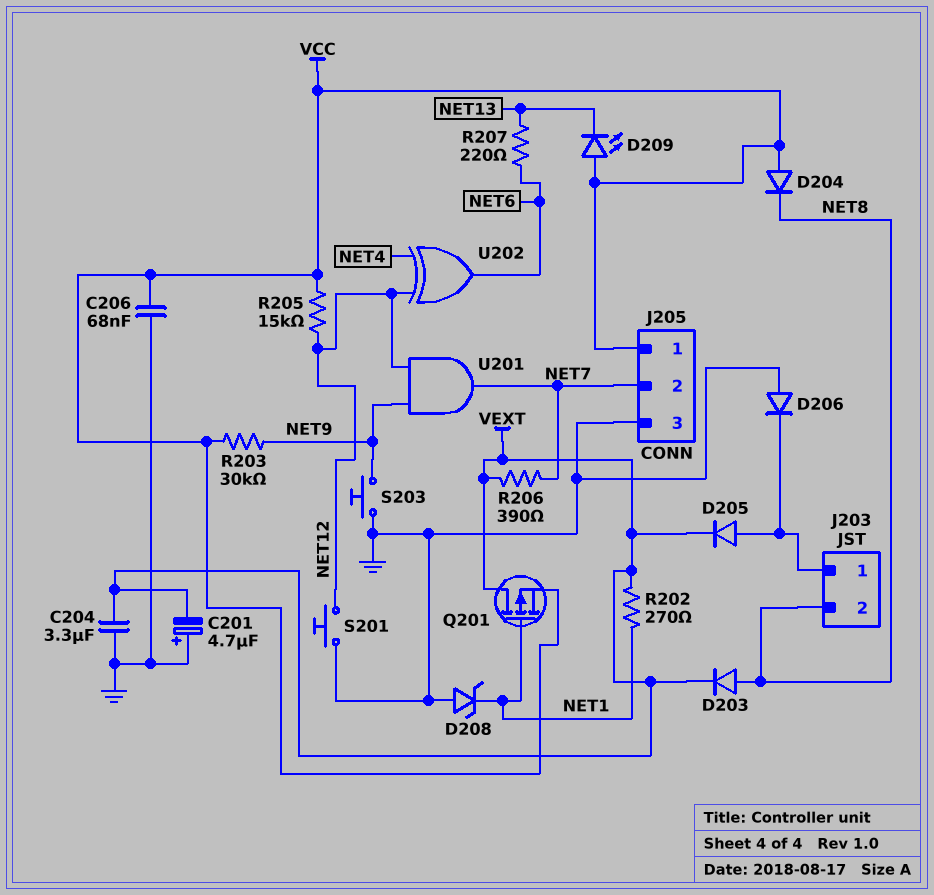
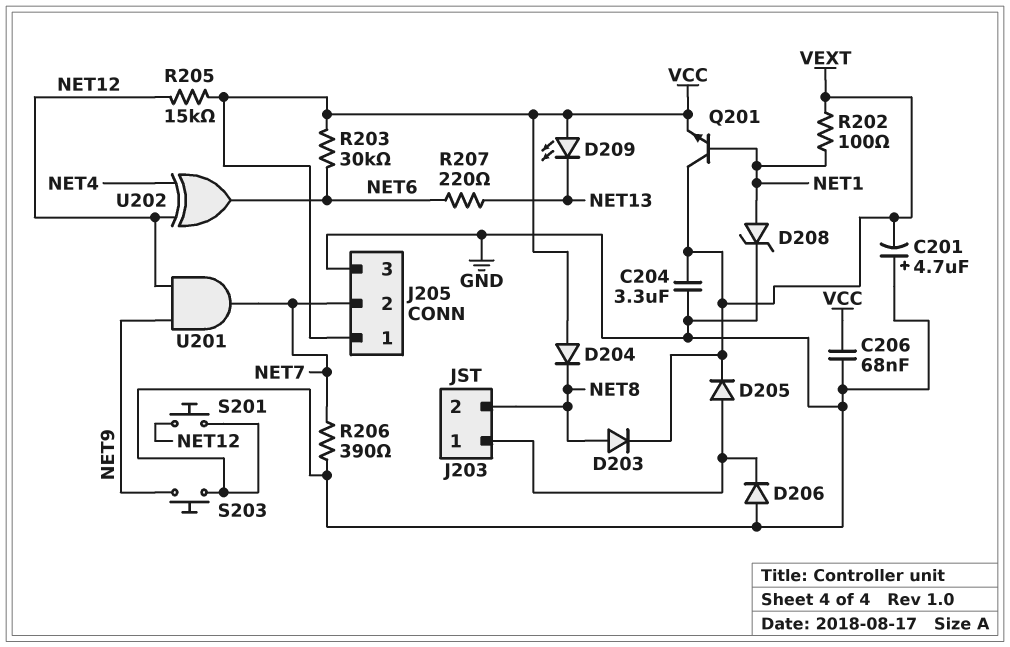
D208: zener (A GND, K NET1) -> zener (A NET1, K GND)
Q201: PMOS (G NET1, D VEXT, S VCC) -> NPN (B NET1, C VEXT, E VCC)
R202: 270 (NET1, VEXT) -> 100 (NET1, VEXT)
R203: 30k (NET9, VCC) -> 30k (NET6, VCC)
R206: 390 (NET7, VEXT) -> 390 (GND, NET7)

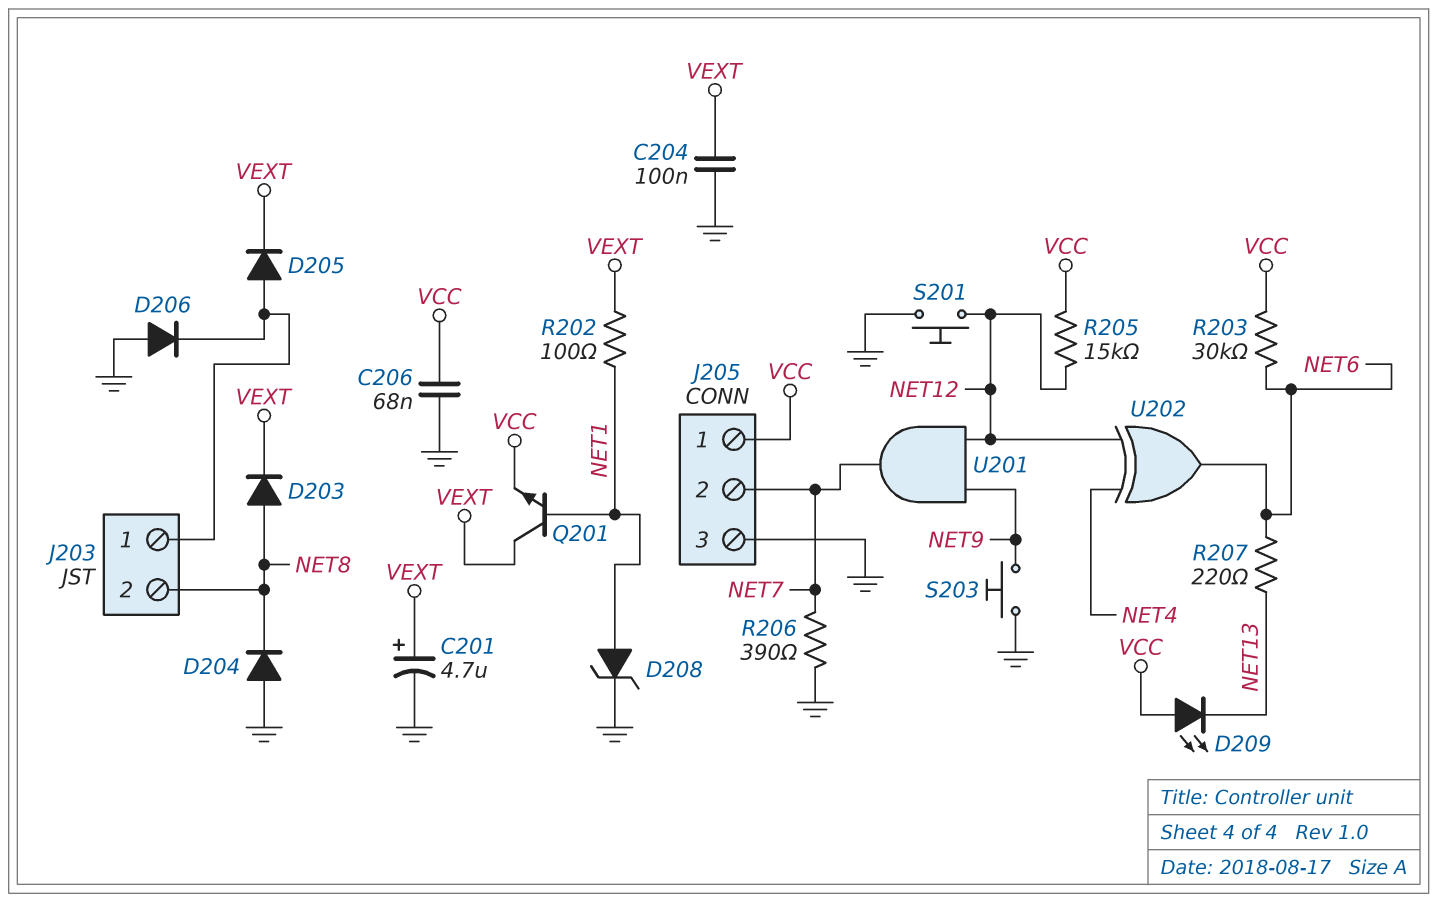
C201: 4.7uF (plus GND, minus VEXT) -> 4.7uF (plus VEXT, minus GND)
C204: 3.3uF (GND, VEXT) -> 100nF (GND, VEXT)
D204: diode (A VCC, K NET8) -> diode (A GND, K NET8)

